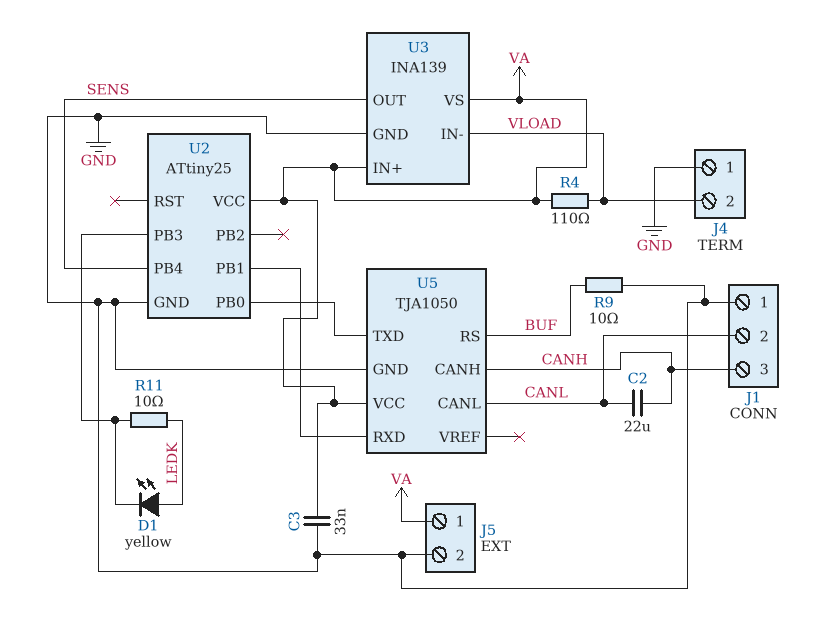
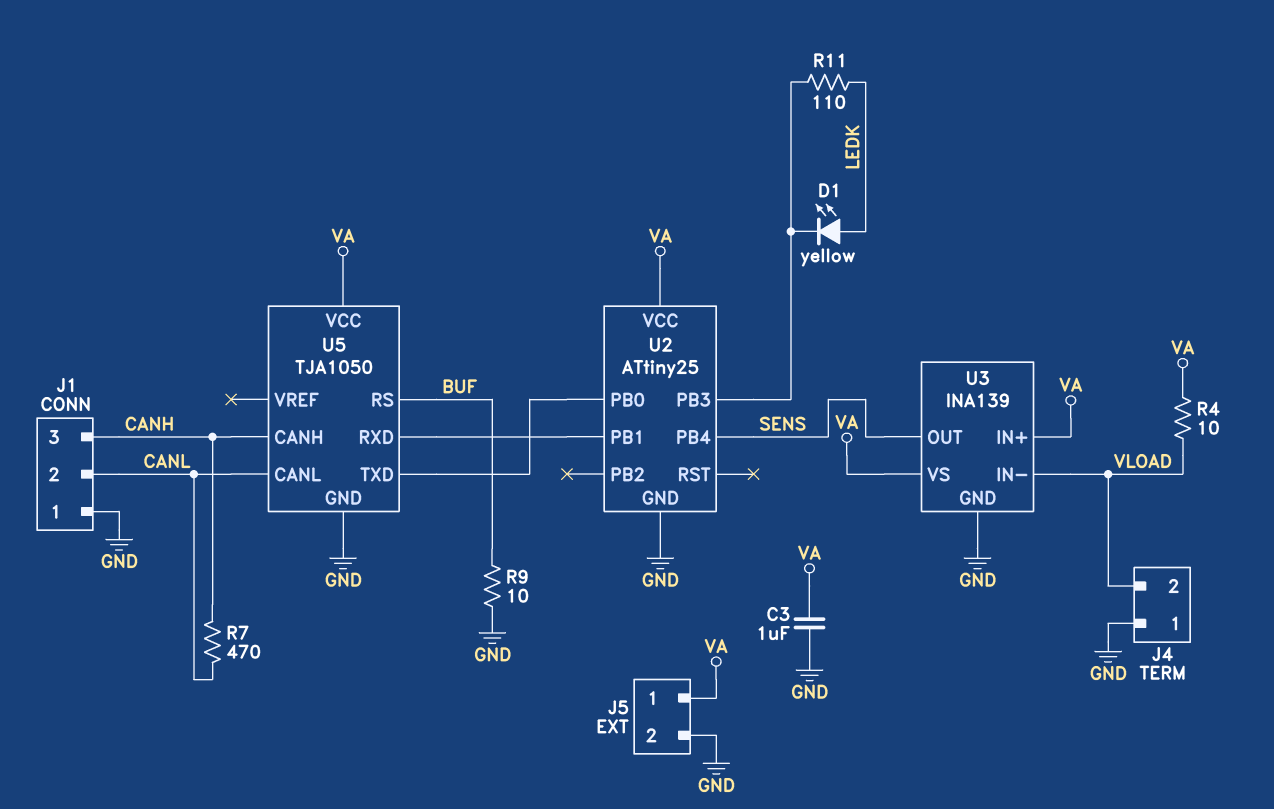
C2: 22uF (CANH, CANL) -> none
C3: 33nF (GND, VA) -> 1uF (GND, VA)
R4: 110 (VA, VLOAD) -> 10 (VA, VLOAD)
R7: none -> 470 (CANH, CANL)
R11: 10 (LEDK, U2/PB3) -> 110 (LEDK, U2/PB3)

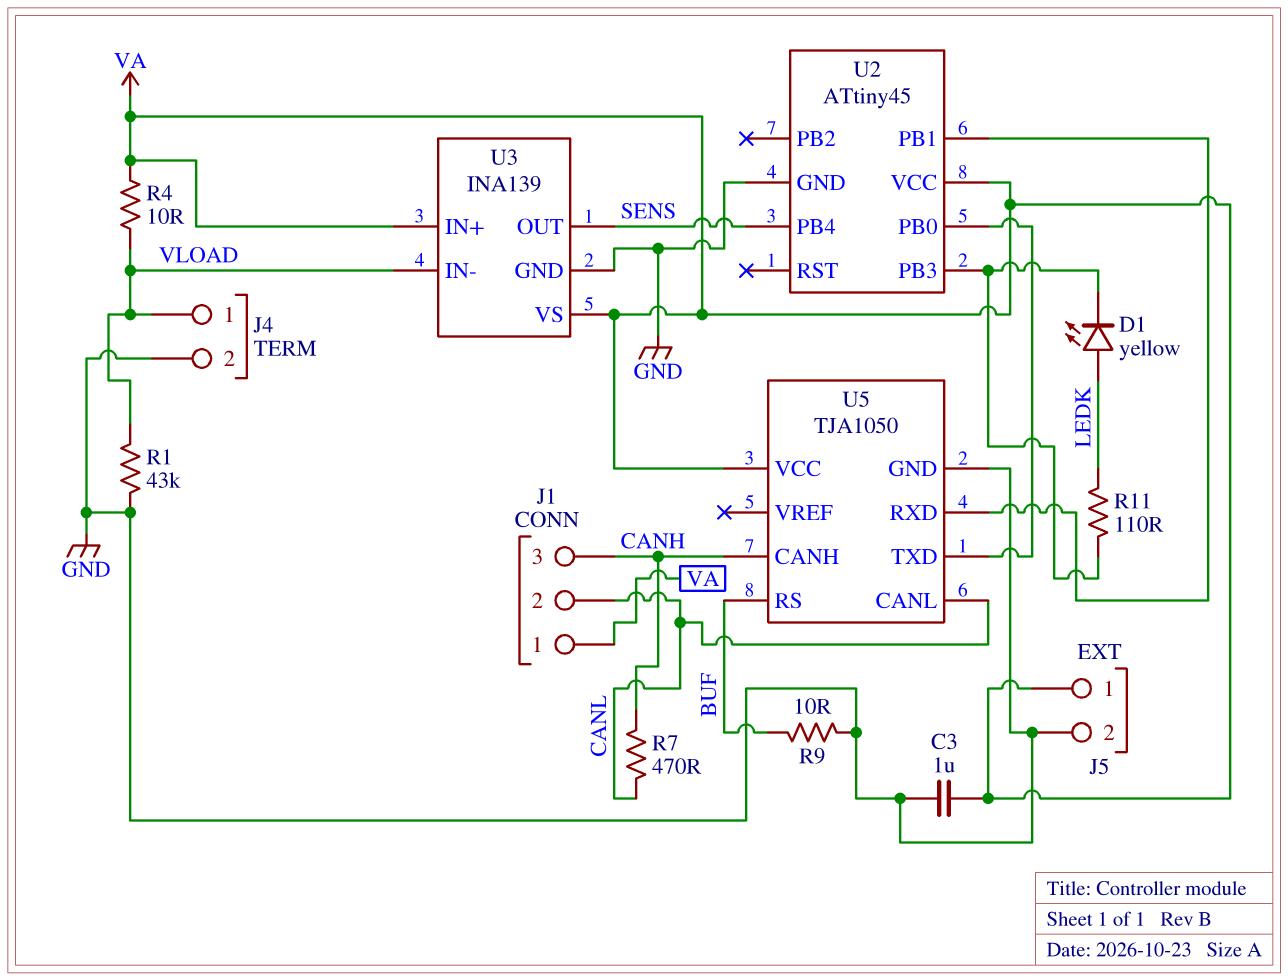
J1 pin 1: GND -> VA
J4 pin 1: GND -> VLOAD
J4 pin 2: VLOAD -> GND
R1: none -> 43k (GND, VLOAD)
U2: ATtiny25 -> ATtiny45

